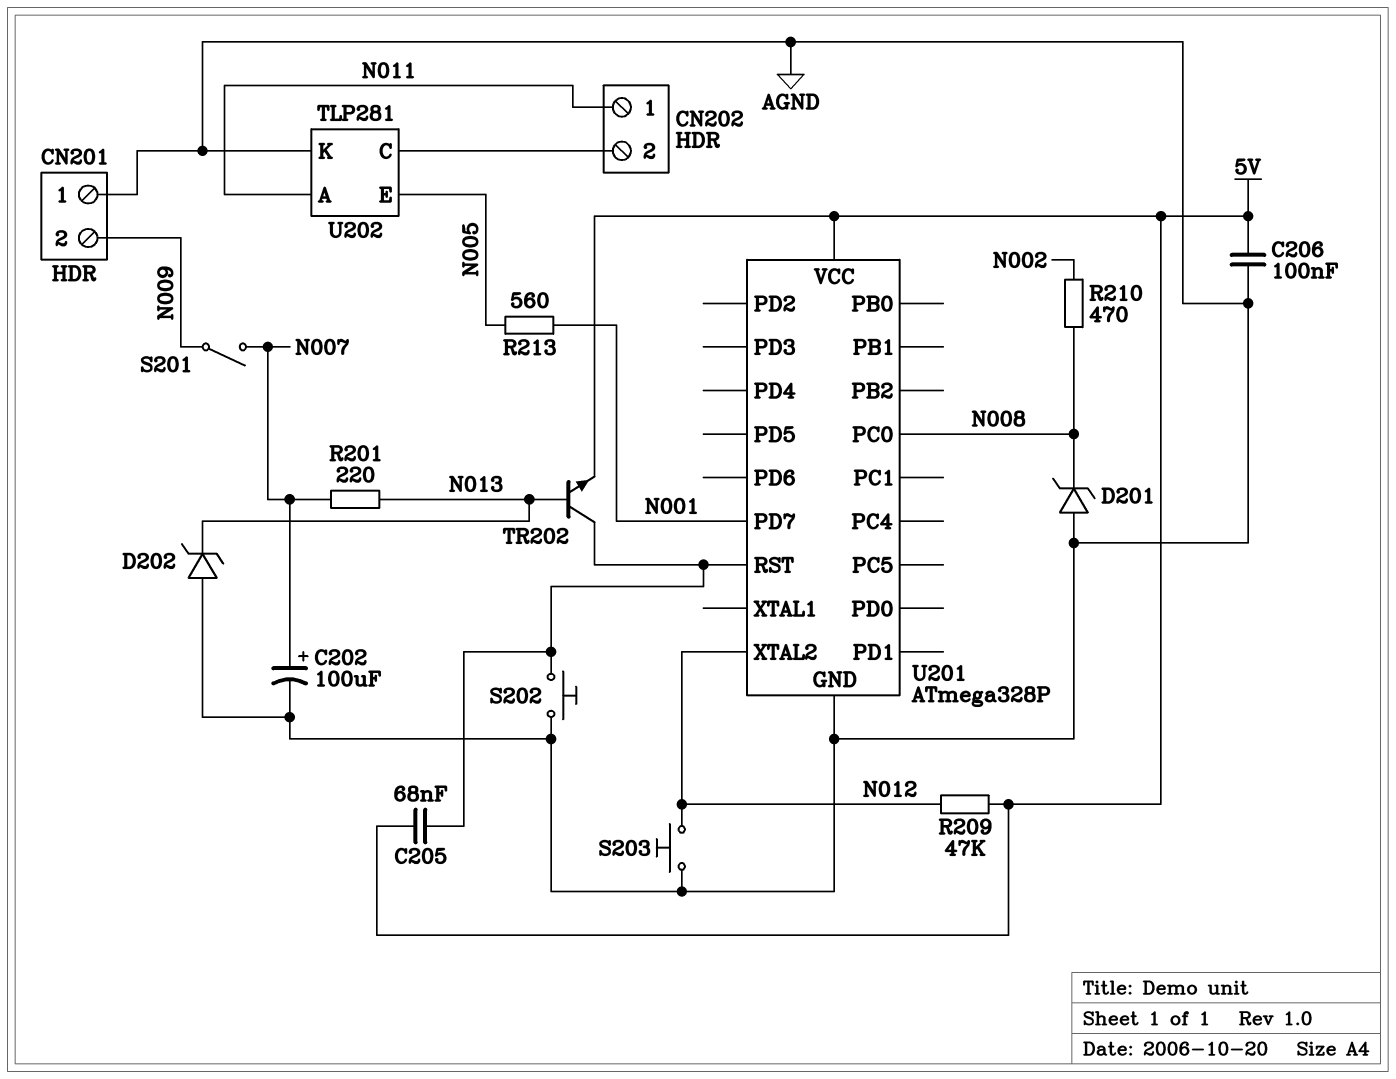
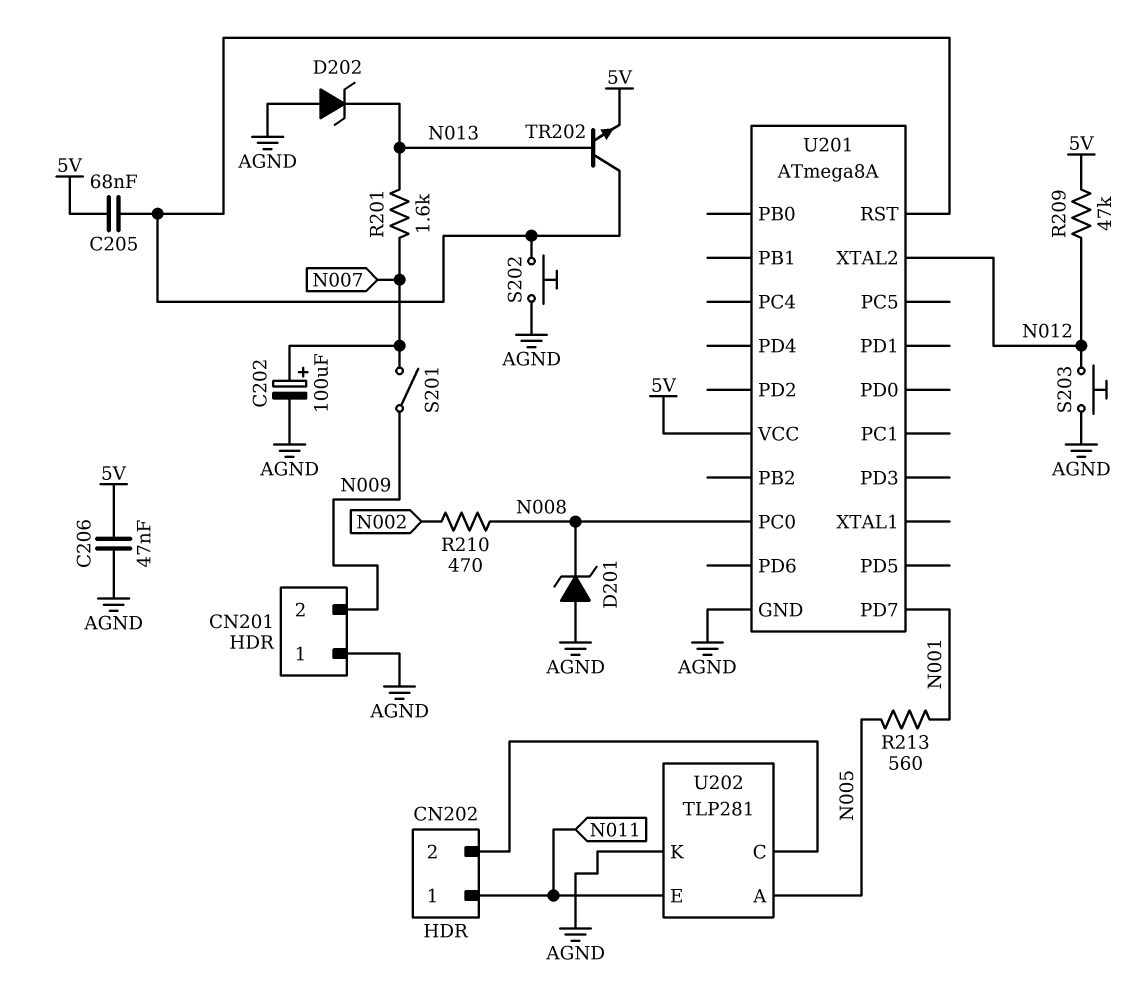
C206: 100nF (5V, AGND) -> 47nF (5V, AGND)
R201: 220 (N007, N013) -> 1.6k (N007, N013)
U201: ATmega328P -> ATmega8A
U202 pin A: N011 -> N005
U202 pin E: N005 -> N011

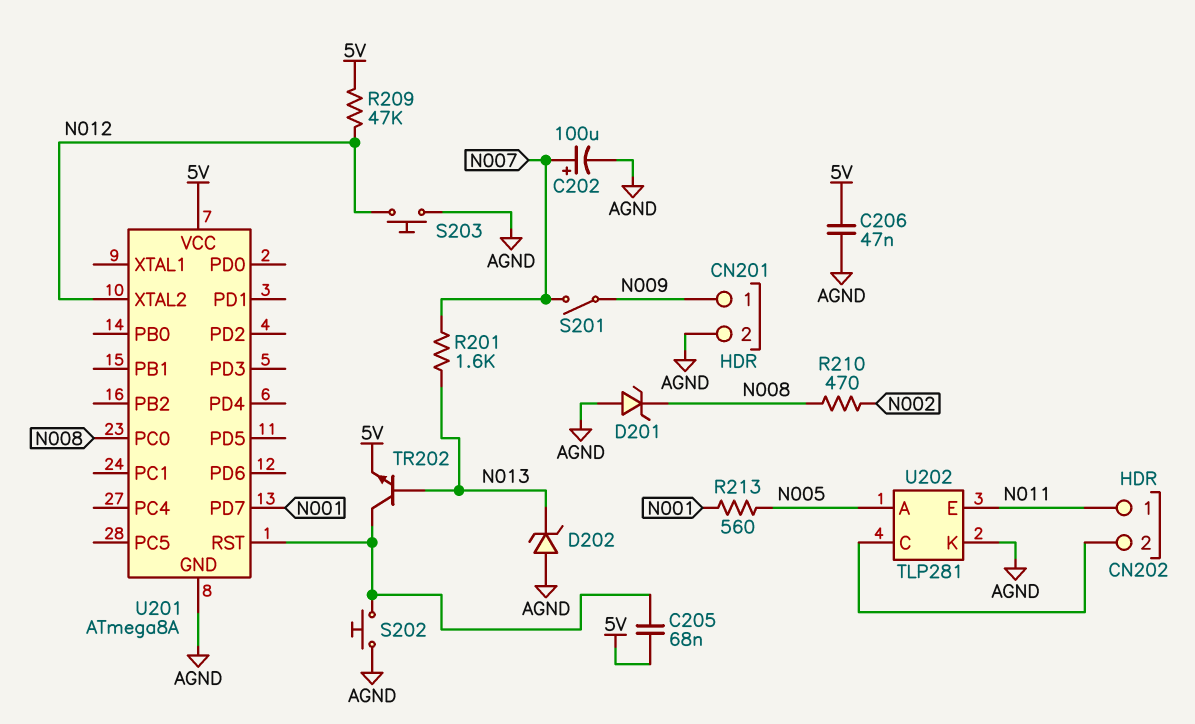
CN201 pin 1: AGND -> N009
CN201 pin 2: N009 -> AGND

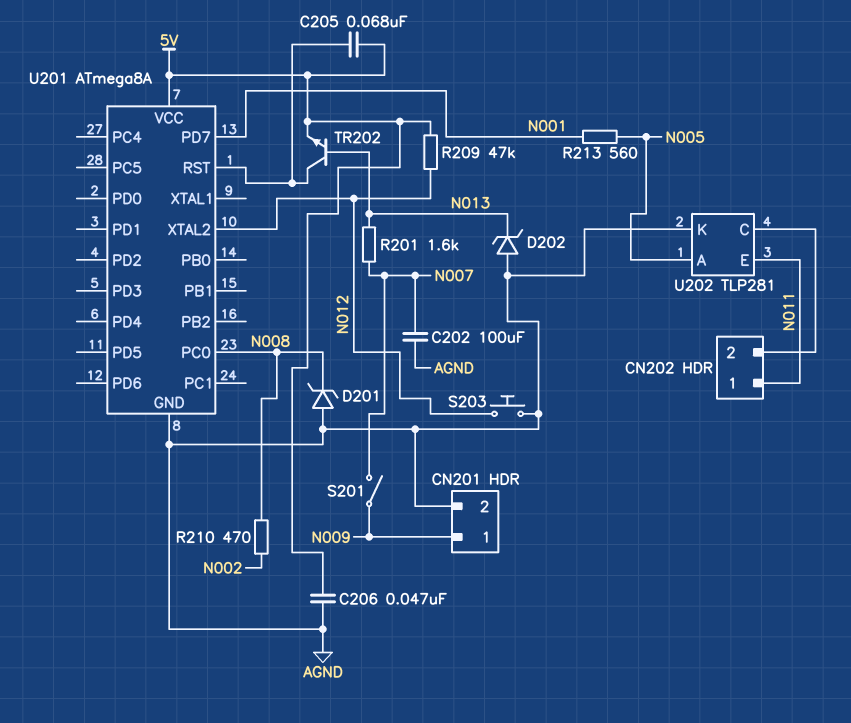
C202: 100uF (plus N007, minus AGND) -> 100uF (AGND, N007)
S202: button (AGND, U201/RST) -> none

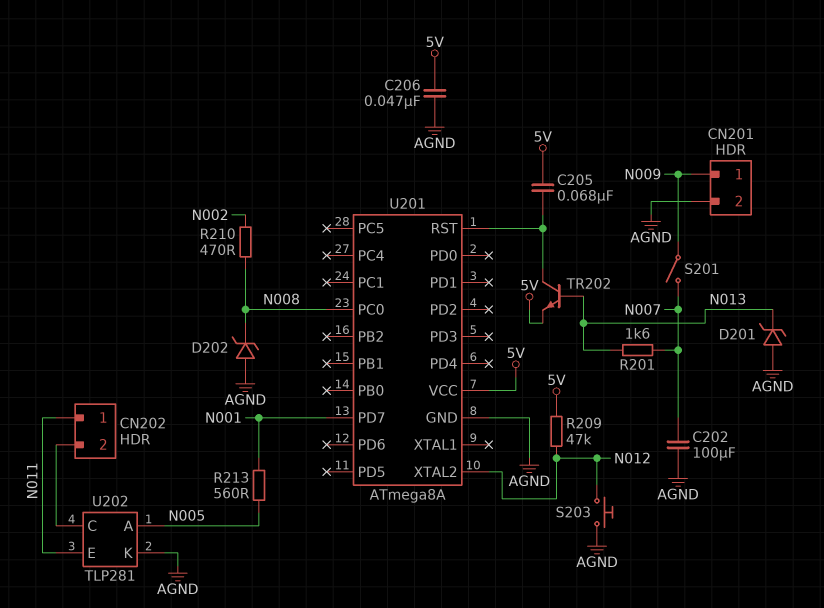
D201: zener (A AGND, K N008) -> zener (A AGND, K N013)
D202: zener (A AGND, K N013) -> zener (A AGND, K N008)

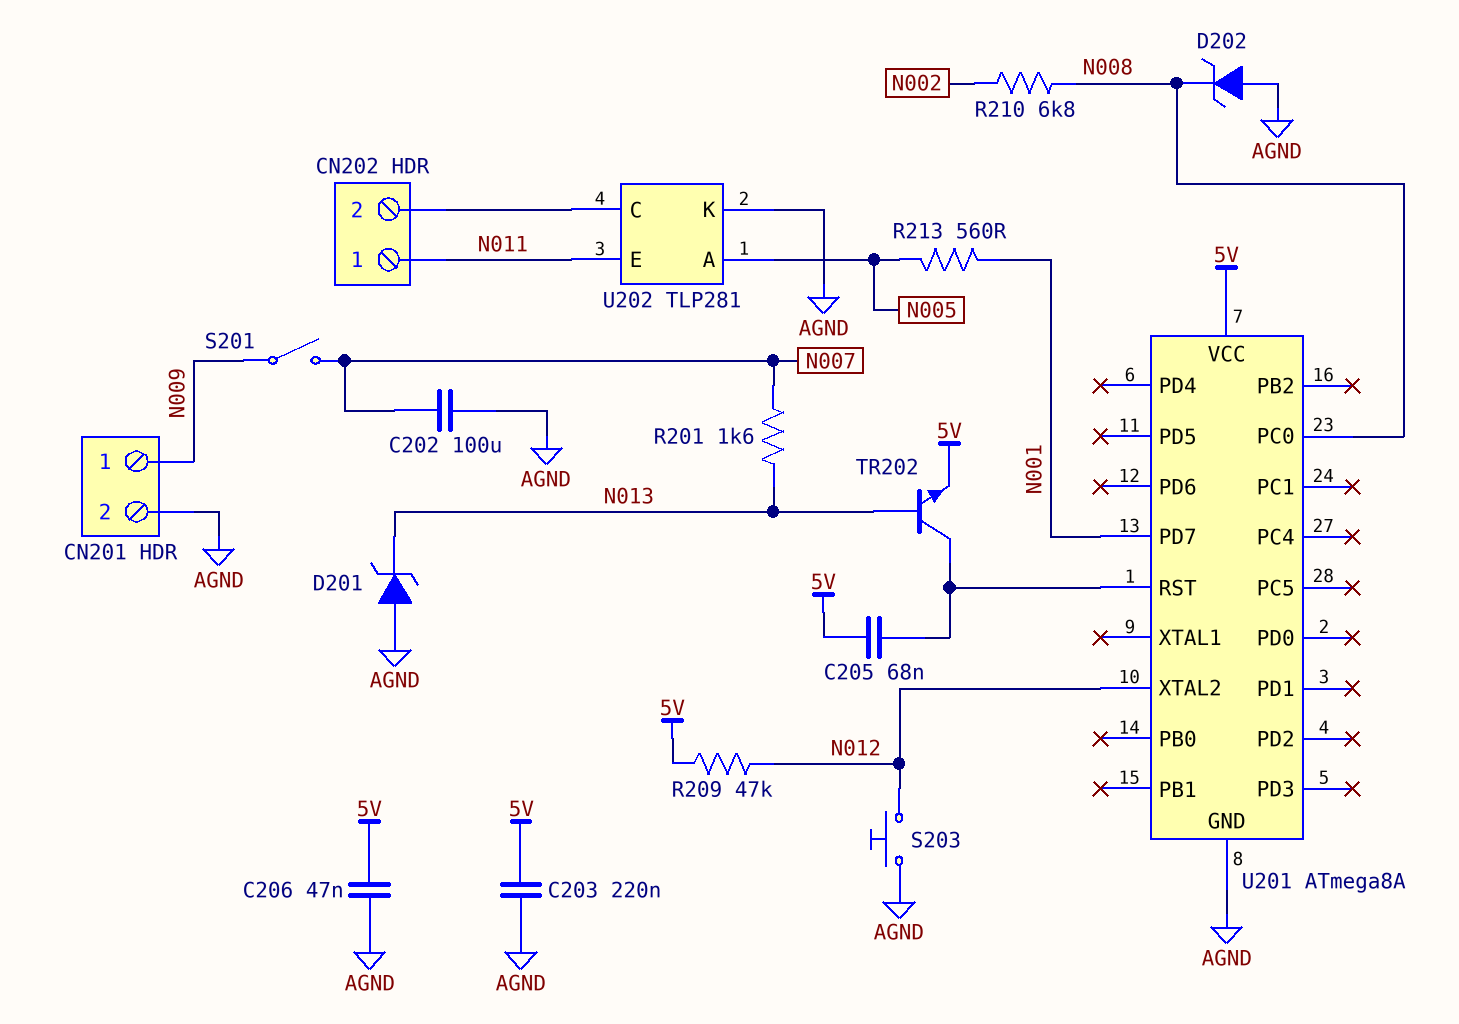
C203: none -> 220nF (5V, AGND)
R210: 470 (N002, N008) -> 6.8k (N002, N008)

